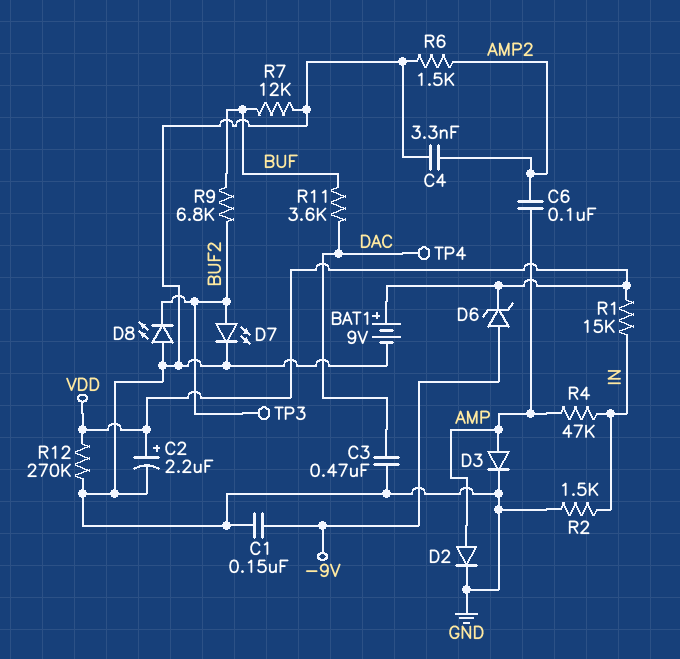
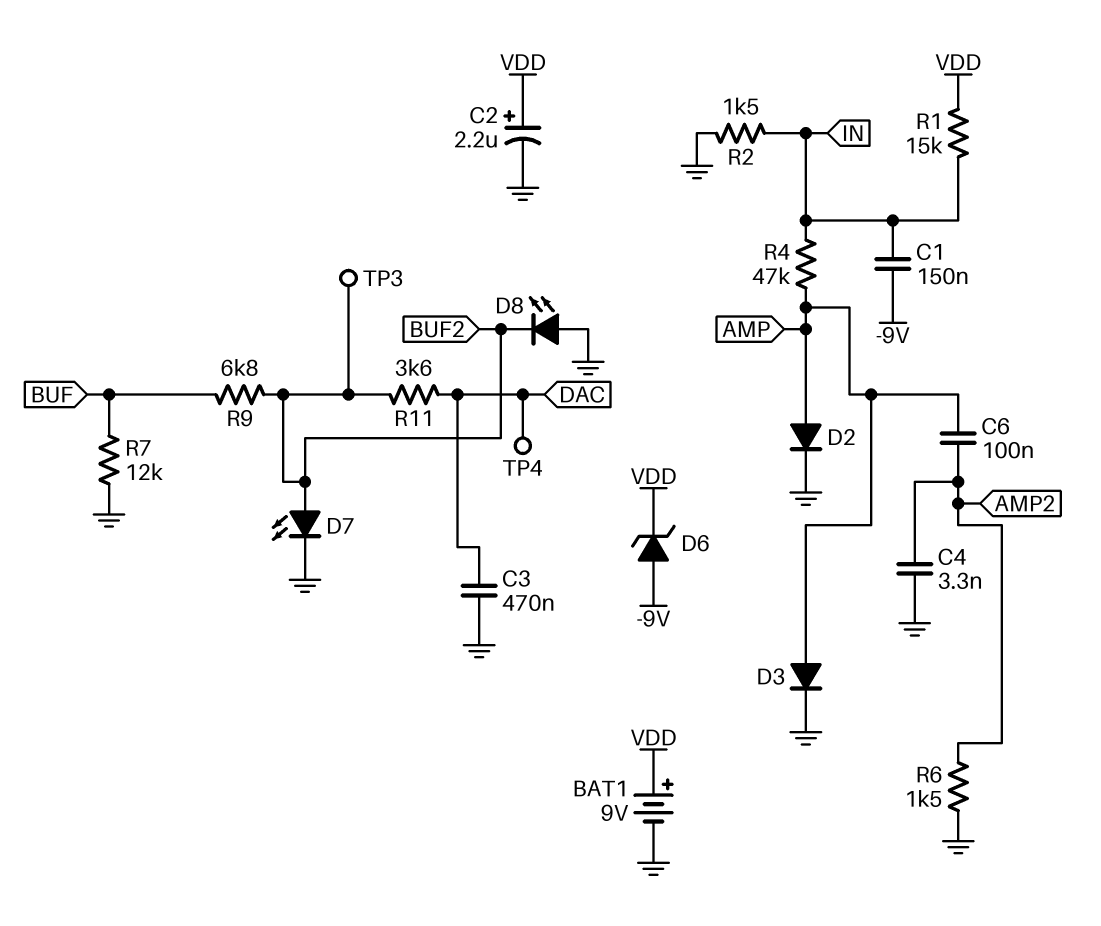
C1: 150nF (-9V, GND) -> 150nF (-9V, IN)
R11: 3.6k (BUF, DAC) -> 3.6k (BUF2, DAC)
R12: 270k (GND, VDD) -> none

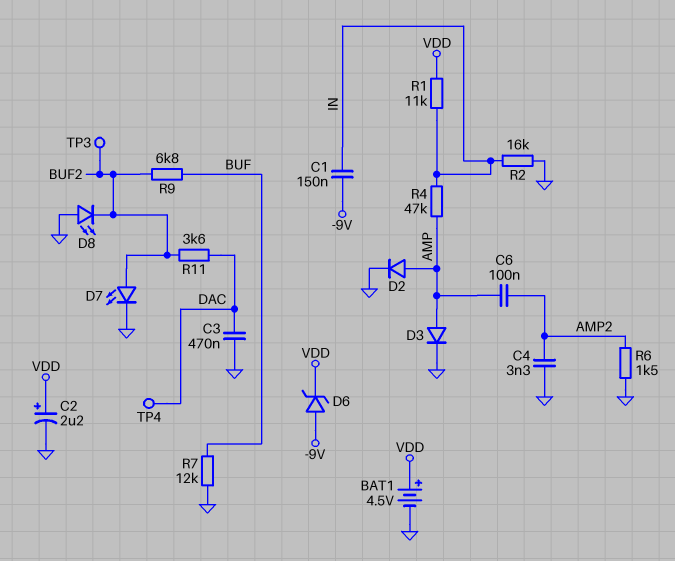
BAT1: 9V (plus VDD, minus GND) -> 4.5V (plus VDD, minus GND)
R1: 15k (IN, VDD) -> 11k (IN, VDD)
R2: 1.5k (GND, IN) -> 16k (GND, IN)

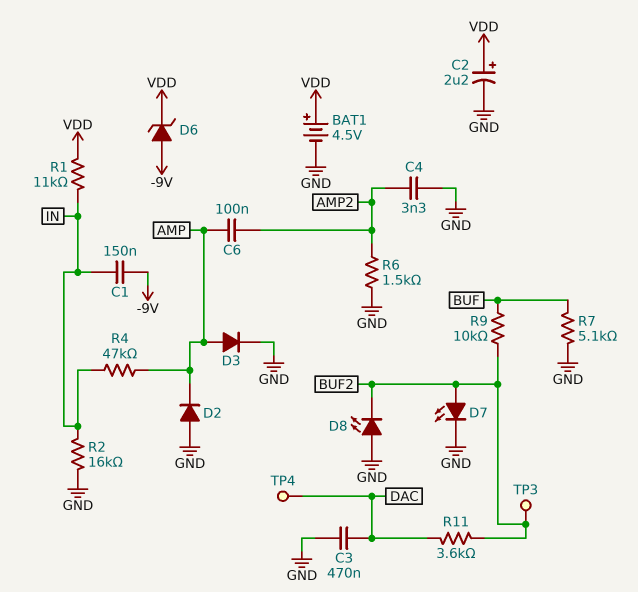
D2: diode (A AMP, K GND) -> diode (A GND, K AMP)
R7: 12k (BUF, GND) -> 5.1k (BUF, GND)
R9: 6.8k (BUF, BUF2) -> 10k (BUF, BUF2)

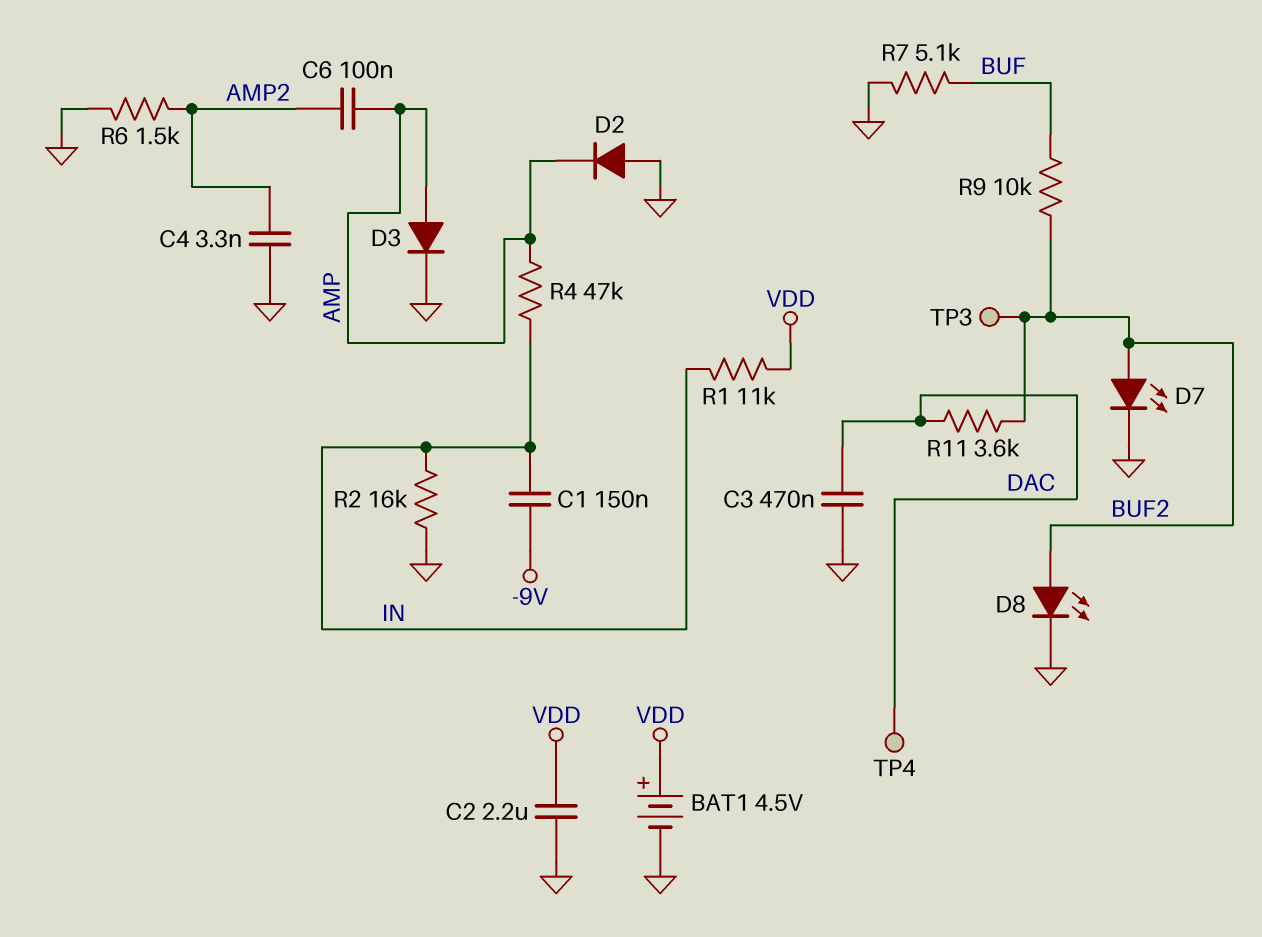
C2: 2.2uF (plus VDD, minus GND) -> 2.2uF (GND, VDD)
D6: zener (A -9V, K VDD) -> none
D8: LED (A GND, K BUF2) -> LED (A BUF2, K GND)

